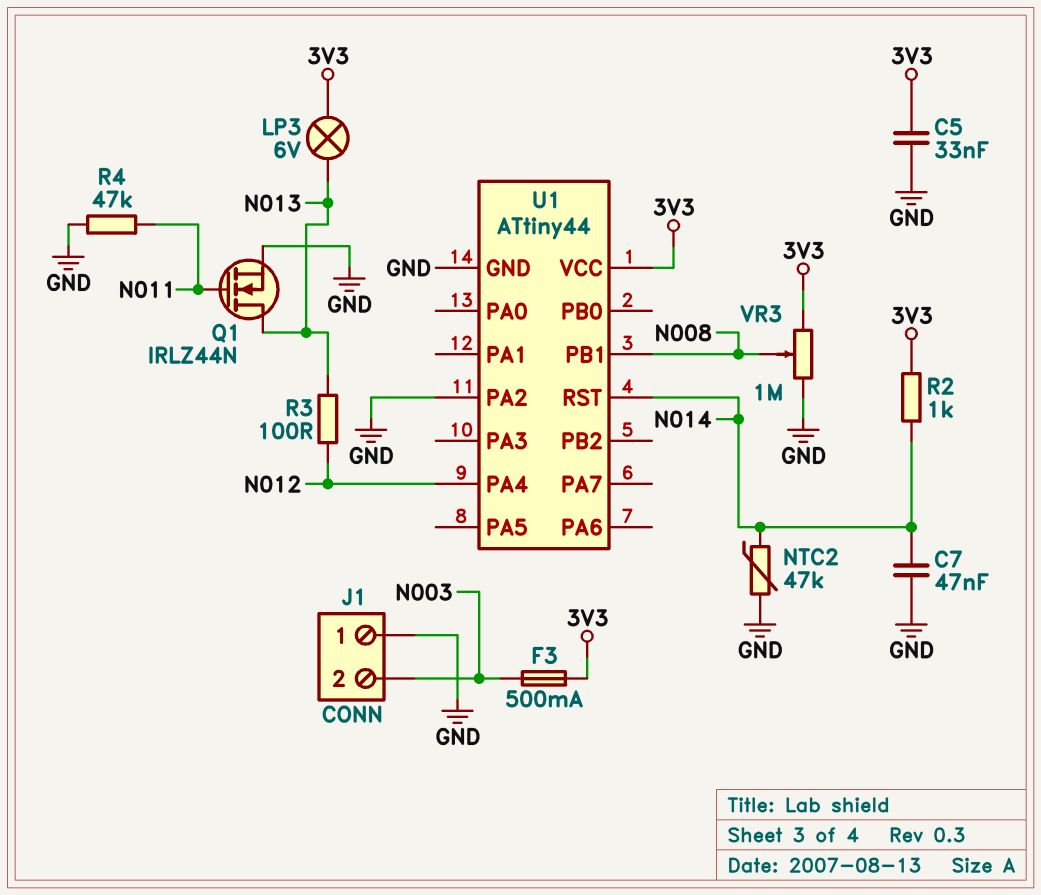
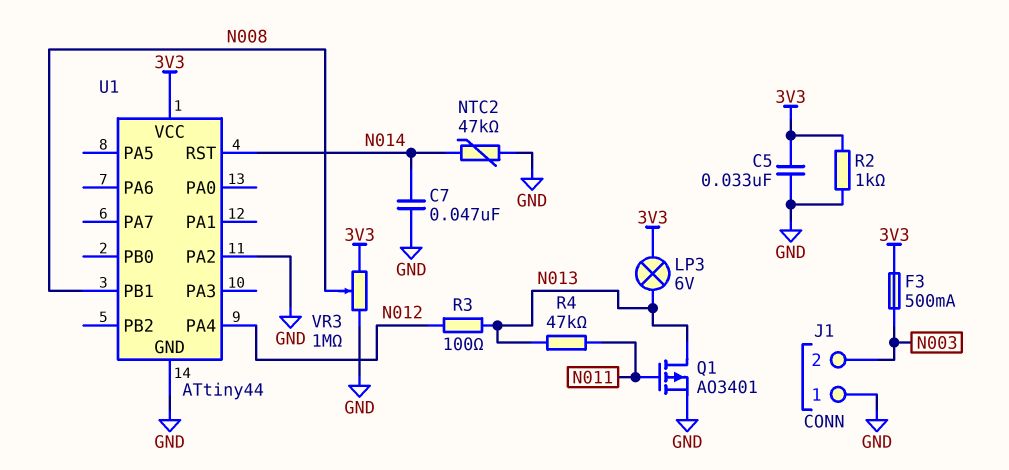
Q1: NMOS IRLZ44N (G N011, D N013, S GND) -> PMOS AO3401 (G N011, D N013, S GND)
R2: 1k (3V3, N014) -> 1k (3V3, GND)
R4: 47k (GND, N011) -> 47k (N011, N013)

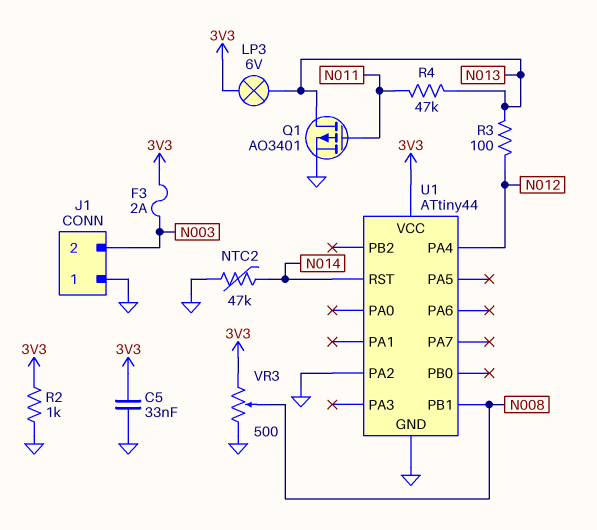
C7: 47nF (GND, N014) -> none
F3: 500mA (3V3, N003) -> 2A (3V3, N003)
VR3: 1M (3V3, GND, wiper N008) -> 500 (3V3, GND, wiper N008)

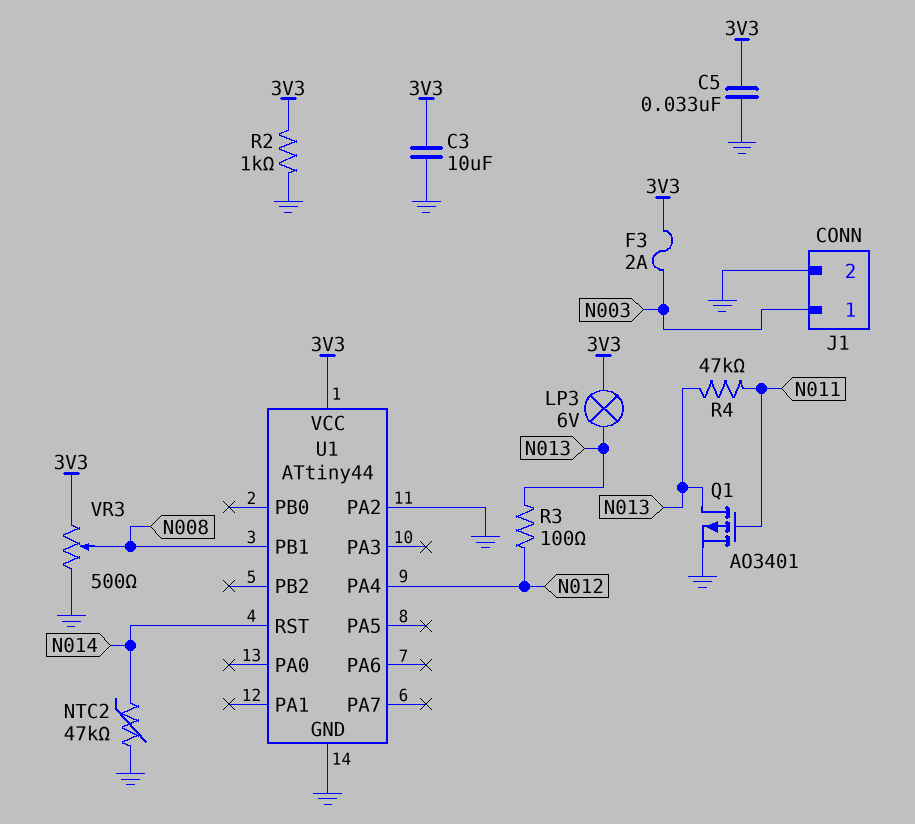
C3: none -> 10uF (3V3, GND)
J1 pin 1: GND -> N003
J1 pin 2: N003 -> GND

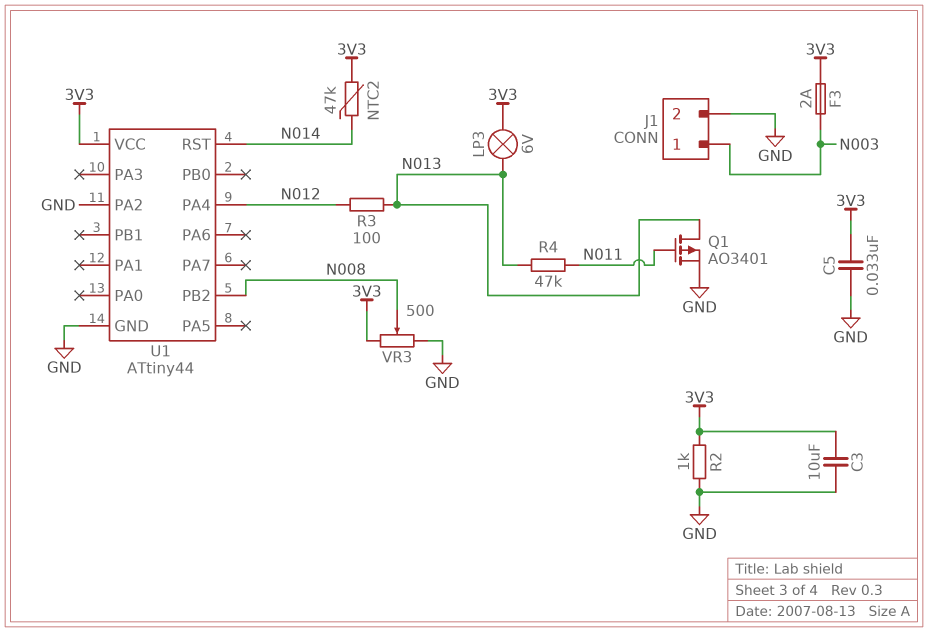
NTC2: 47k (GND, N014) -> 47k (3V3, N014)
U1 pin PB1: N008 -> none
U1 pin PB2: none -> N008

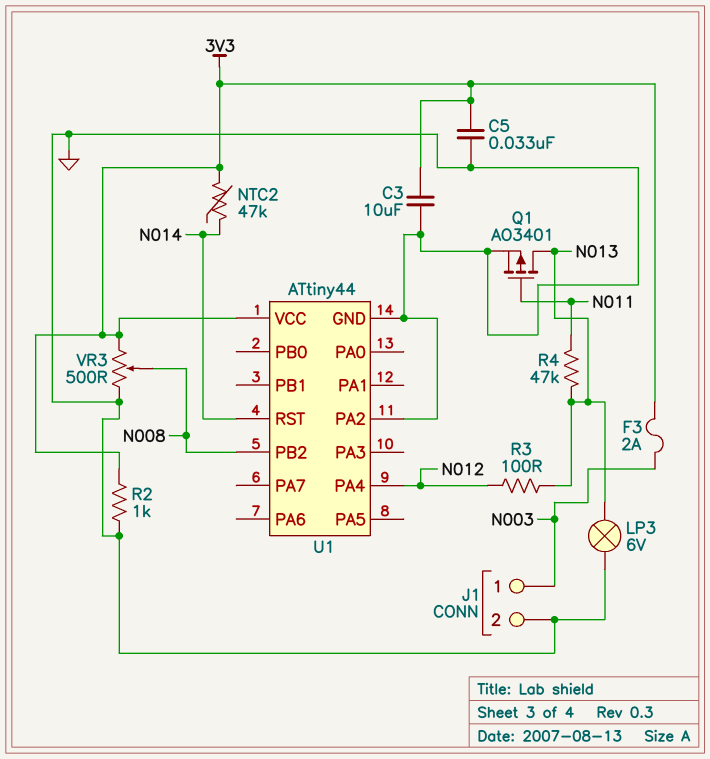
LP3: lamp 6V (3V3, N013) -> lamp 6V (GND, N013)

